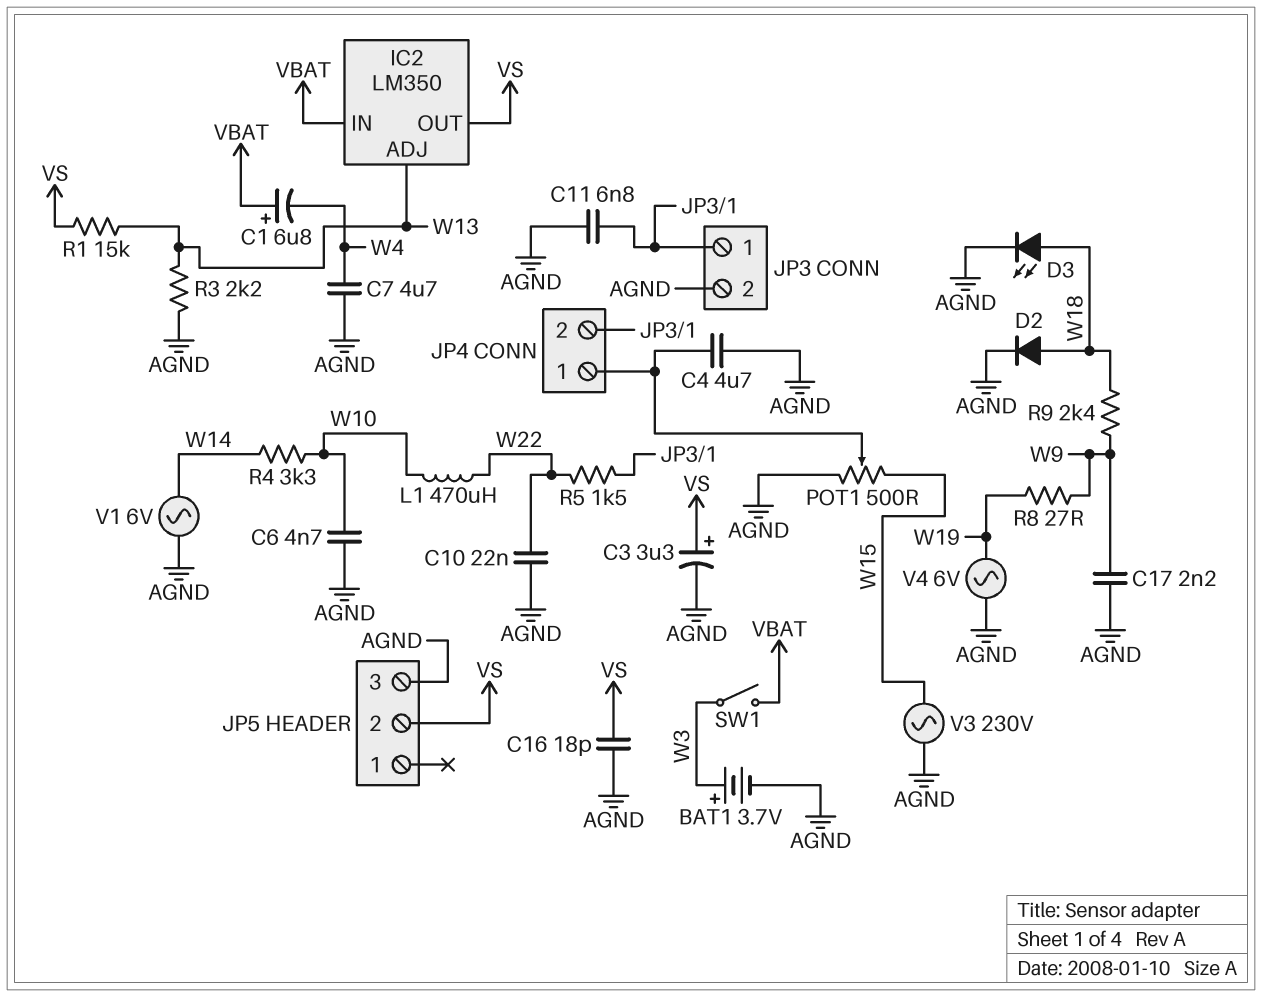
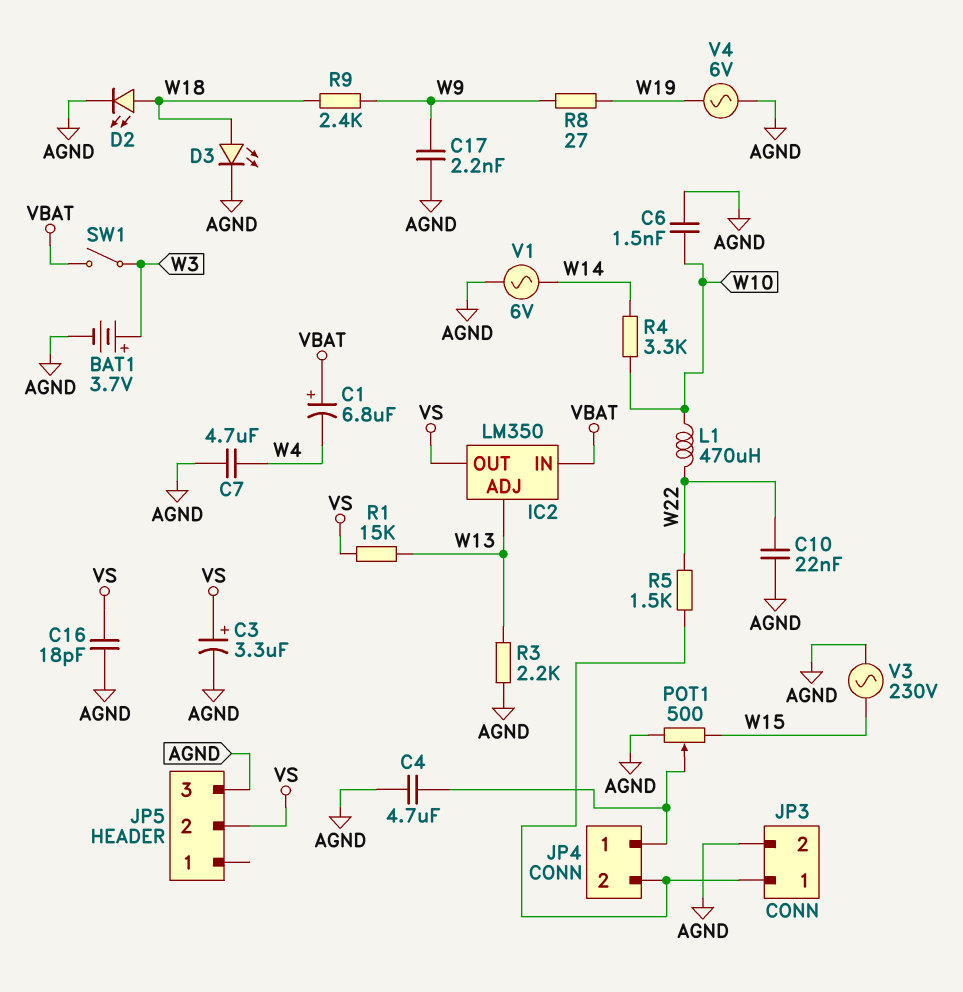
C6: 4.7nF (AGND, W10) -> 1.5nF (AGND, W10)
C11: 6.8nF (AGND, JP3/1) -> none
D2: diode (A W18, K AGND) -> LED (A W18, K AGND)

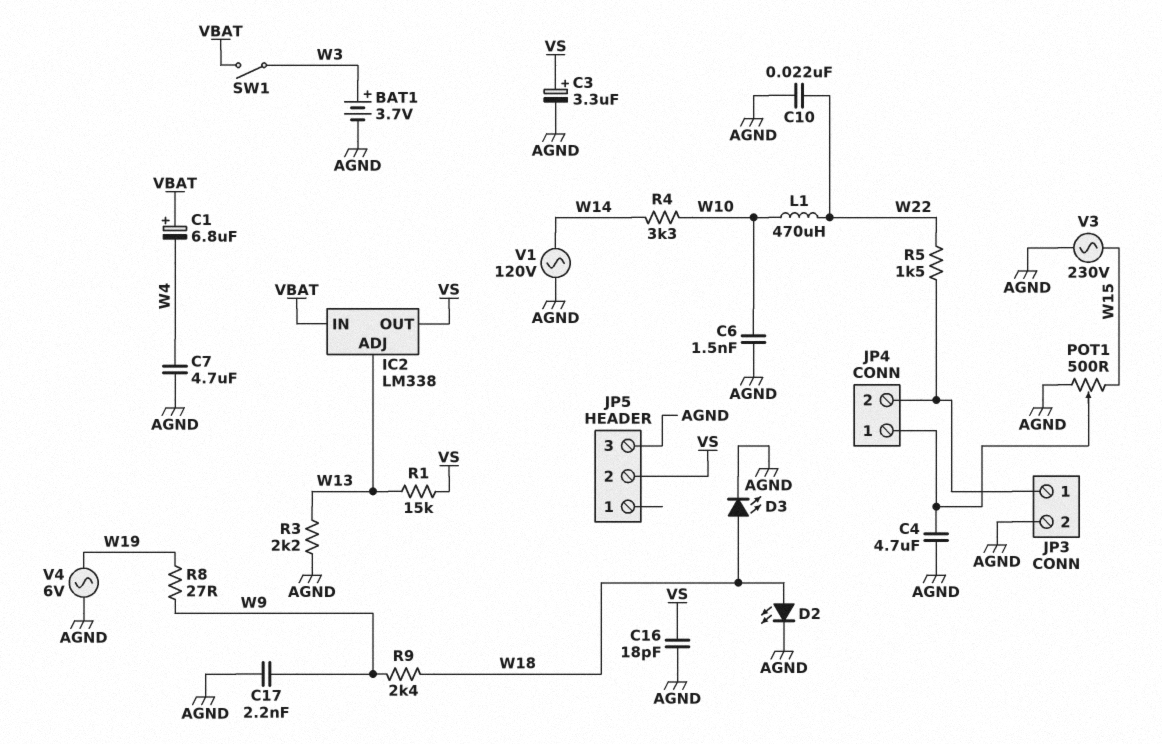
IC2: LM350 -> LM338
V1: AC 6V (AGND, W14) -> AC 120V (AGND, W14)

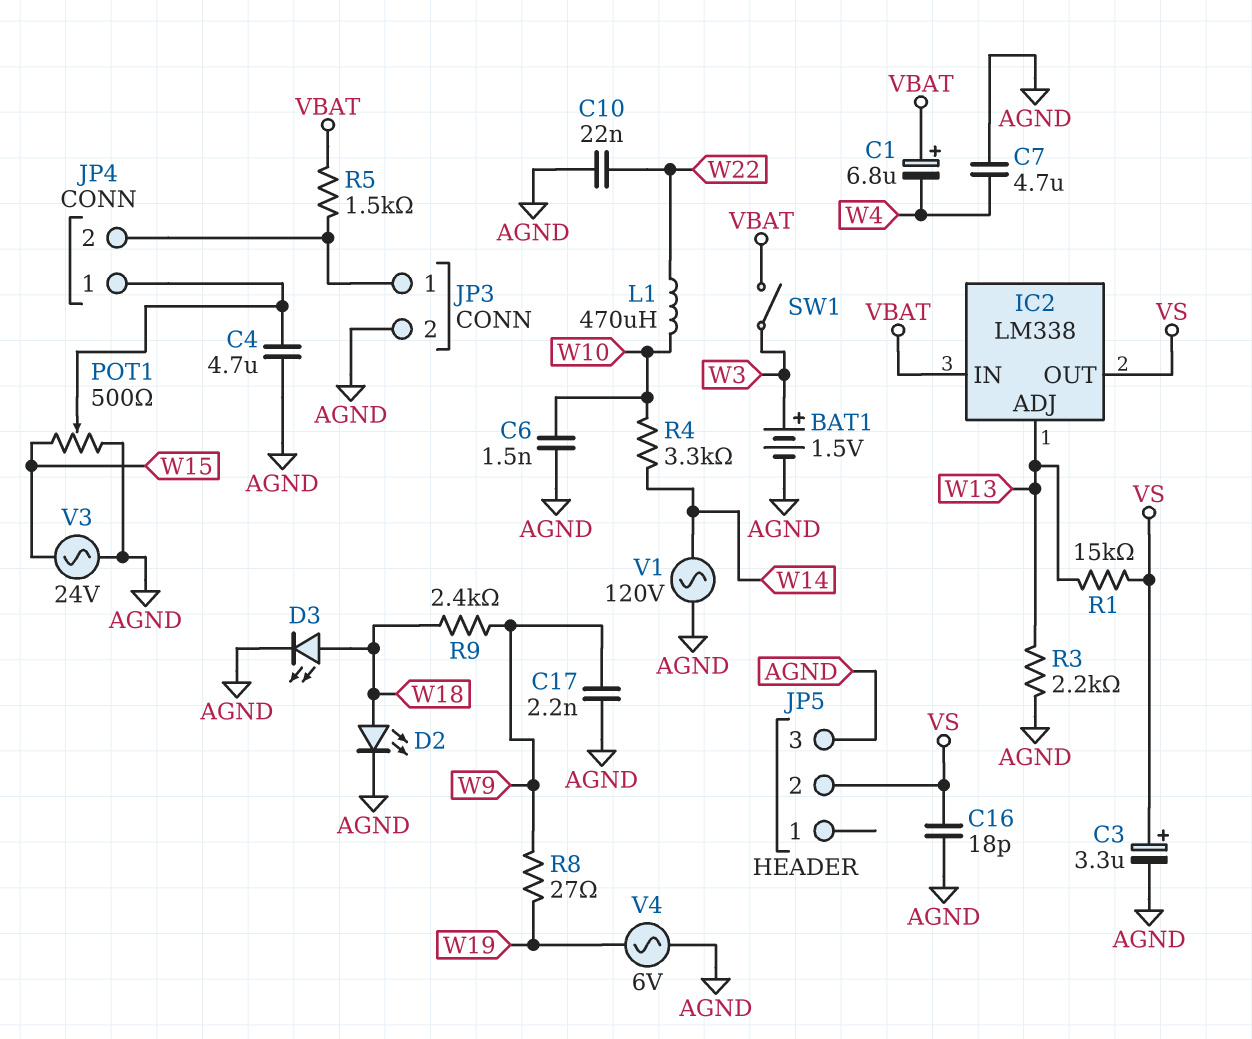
BAT1: 3.7V (plus W3, minus AGND) -> 1.5V (plus W3, minus AGND)
R5: 1.5k (JP3/1, W22) -> 1.5k (JP3/1, VBAT)
V3: AC 230V (AGND, W15) -> AC 24V (AGND, W15)

